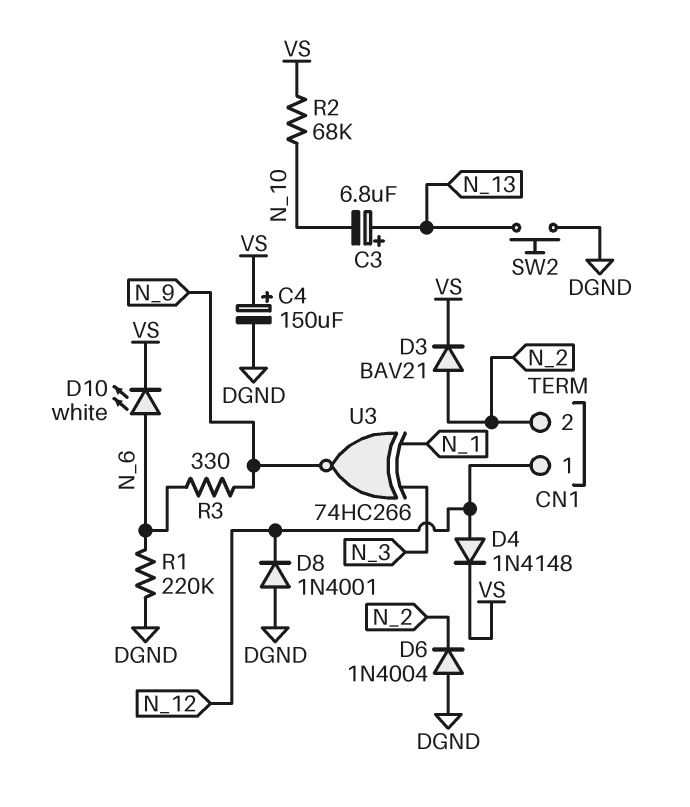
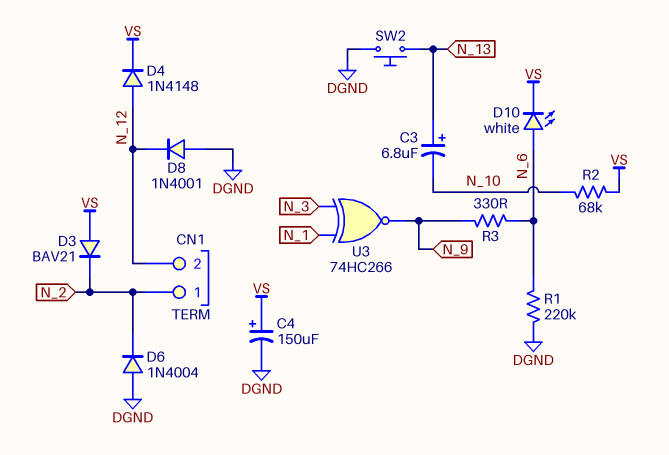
CN1 pin 1: N_12 -> N_2
CN1 pin 2: N_2 -> N_12
D3: diode BAV21 (A N_2, K VS) -> diode BAV21 (A VS, K N_2)

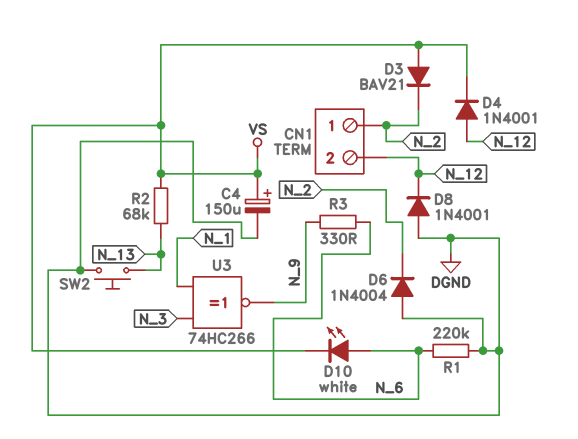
C3: 6.8uF (plus N_13, minus N_10) -> none
D4: diode 1N4148 (A N_12, K VS) -> diode 1N4001 (A N_12, K VS)
R2: 68k (N_10, VS) -> 68k (N_13, VS)

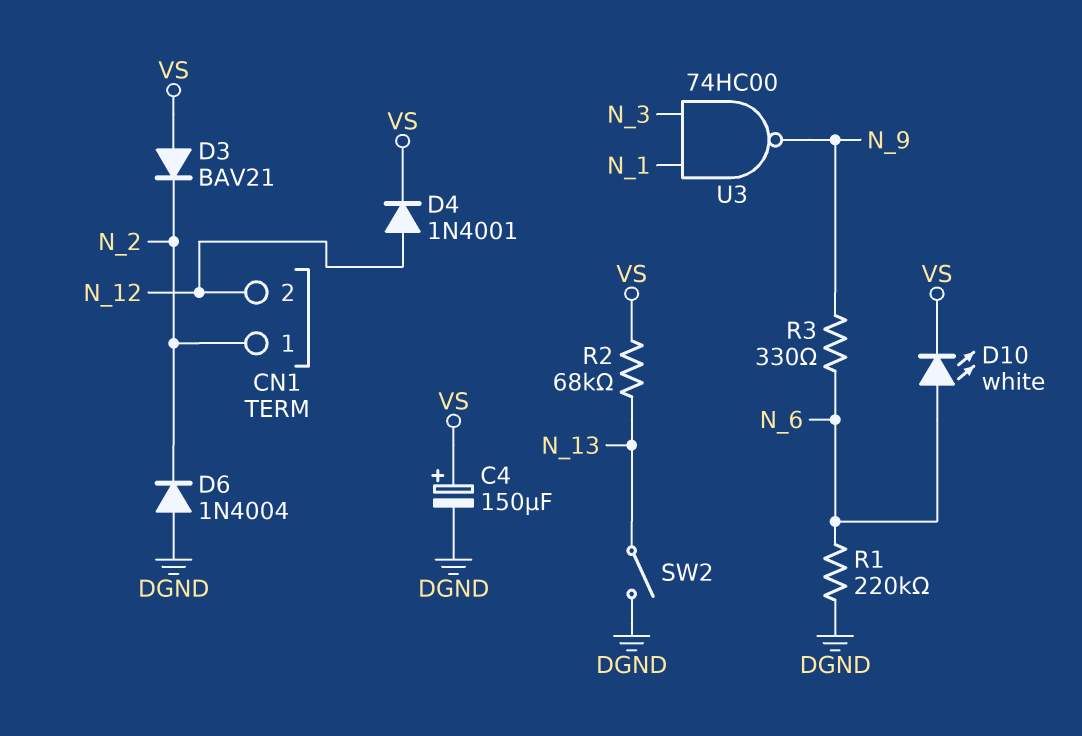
D8: diode 1N4001 (A DGND, K N_12) -> none
SW2: button (DGND, N_13) -> switch (DGND, N_13)
U3: XNOR 74HC266 (in N_1, in N_3, out N_9) -> NAND 74HC00 (in N_1, in N_3, out N_9)

